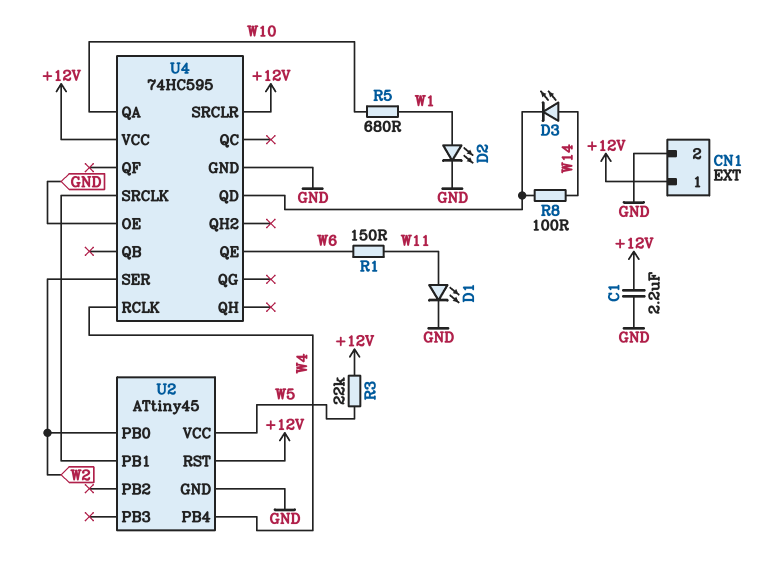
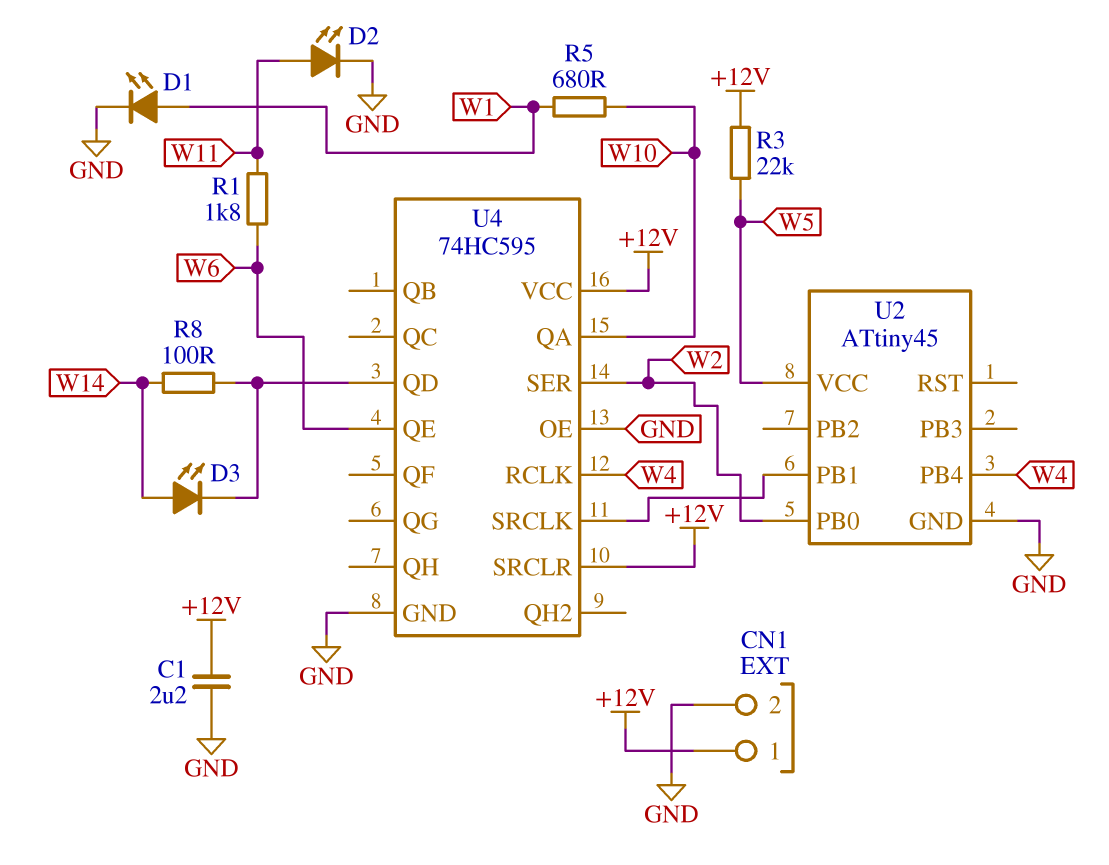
D1: LED (A W11, K GND) -> LED (A W1, K GND)
D2: LED (A W1, K GND) -> LED (A W11, K GND)
R1: 150 (W6, W11) -> 1.8k (W6, W11)
U2 pin RST: +12V -> none

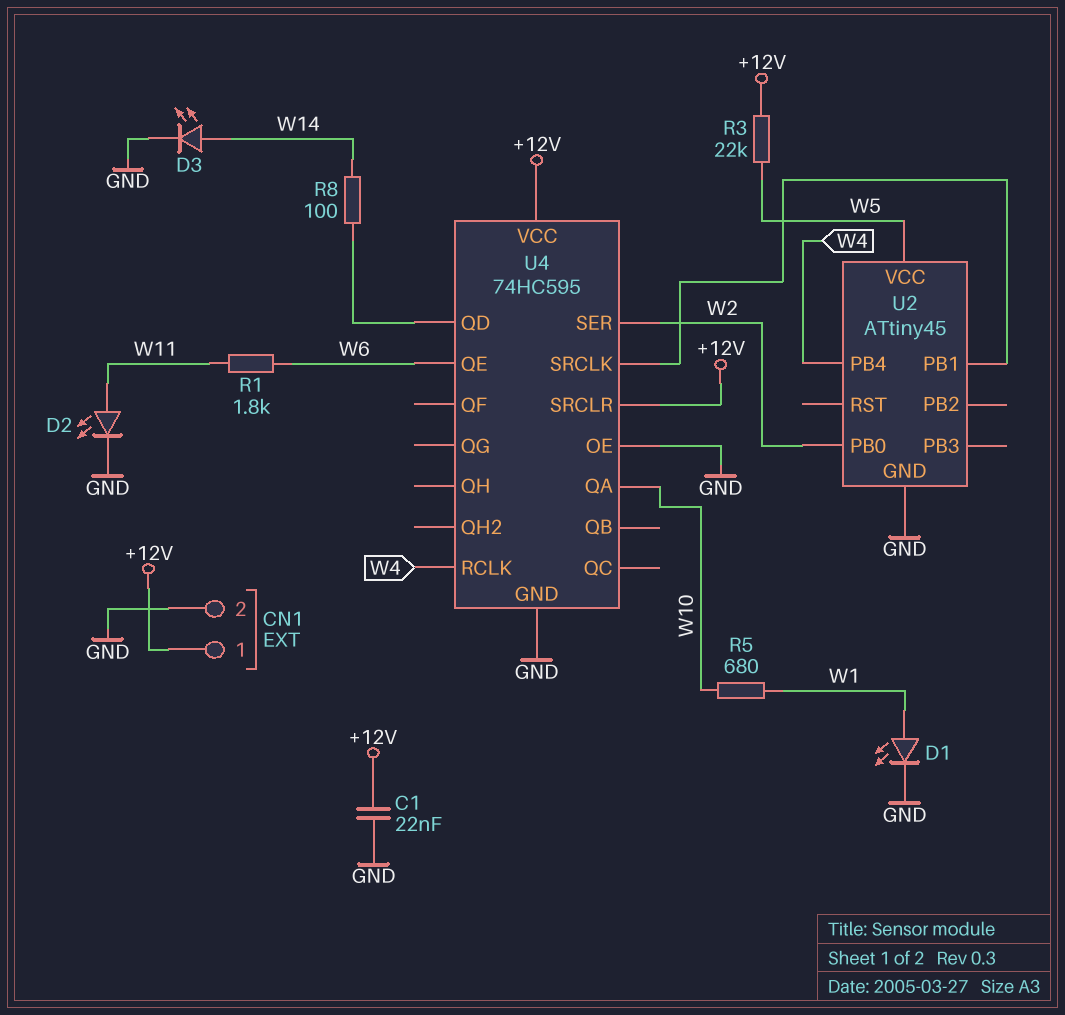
C1: 2.2uF (+12V, GND) -> 22nF (+12V, GND)
D3: LED (A W14, K U4/QD) -> LED (A W14, K GND)

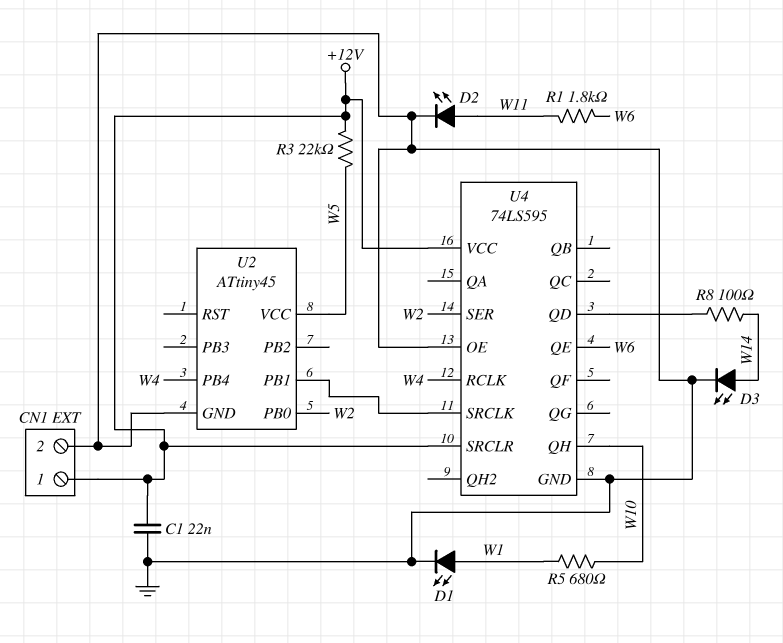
U4: 74HC595 -> 74LS595
U4 pin QA: W10 -> none
U4 pin QH: none -> W10

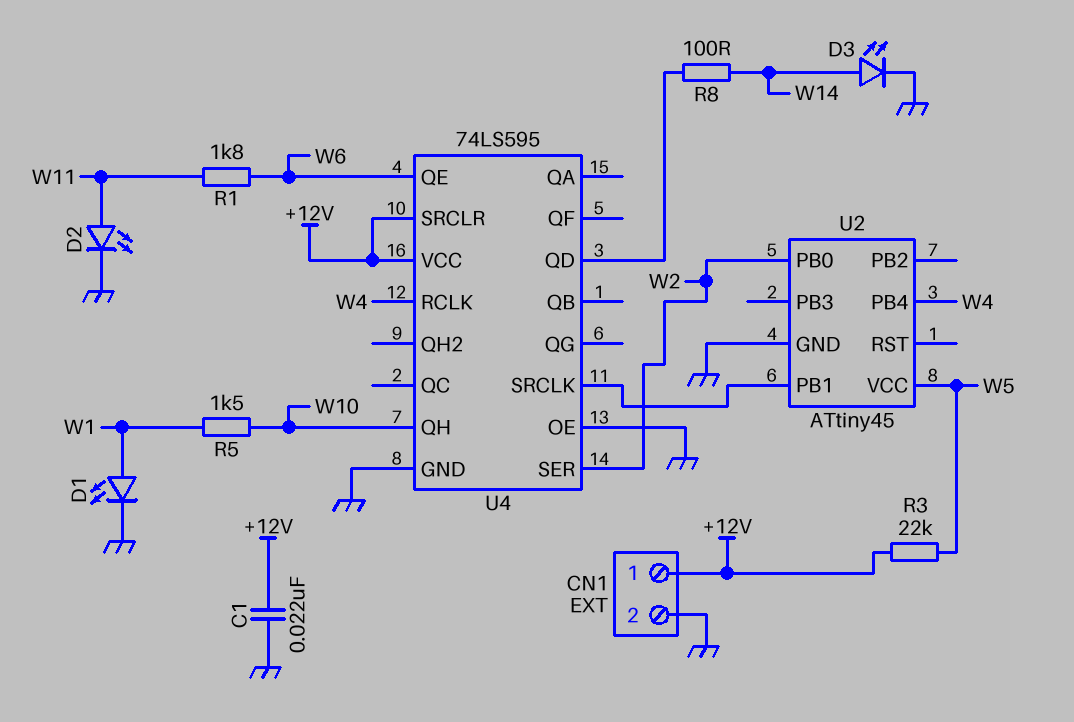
R5: 680 (W1, W10) -> 1.5k (W1, W10)

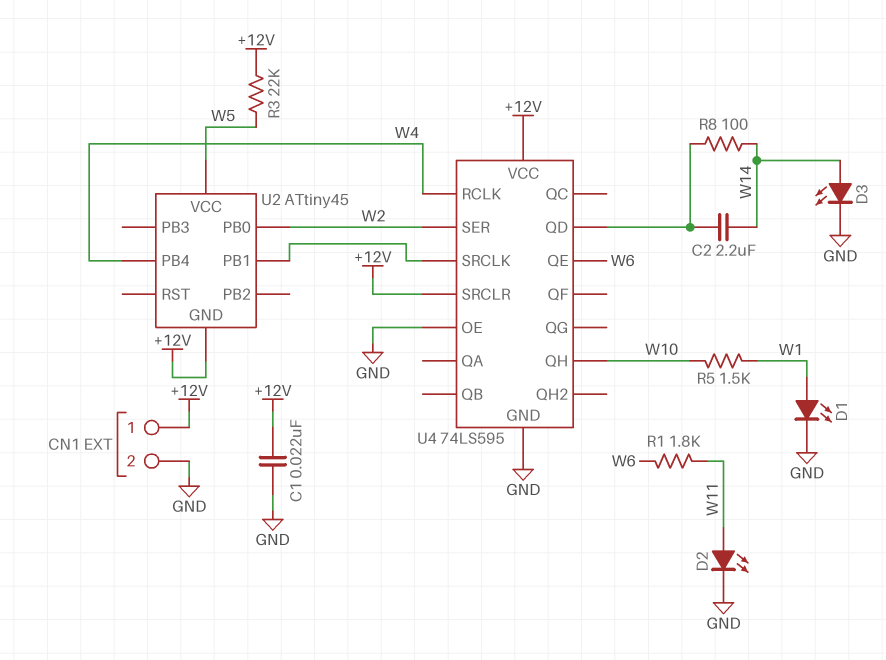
C2: none -> 2.2uF (U4/QD, W14)
U2 pin GND: GND -> +12V

